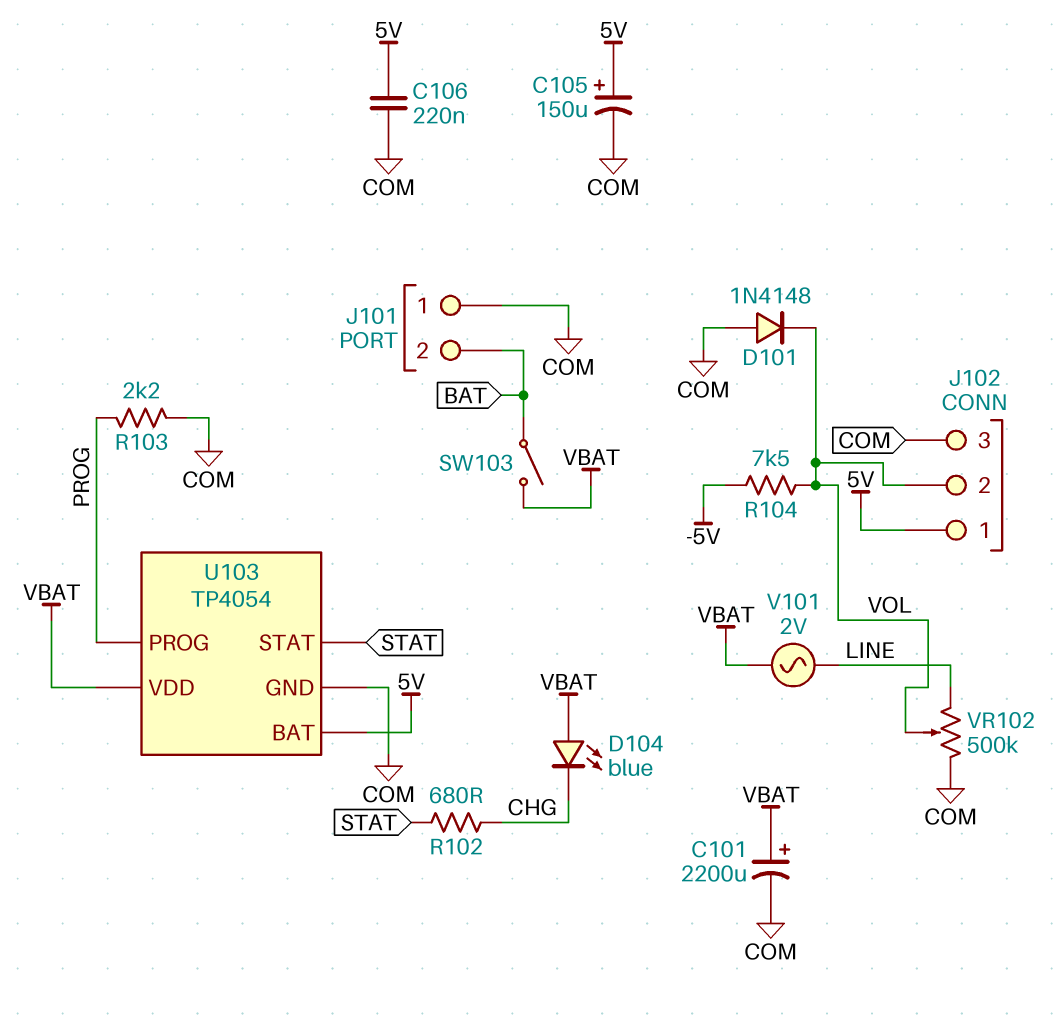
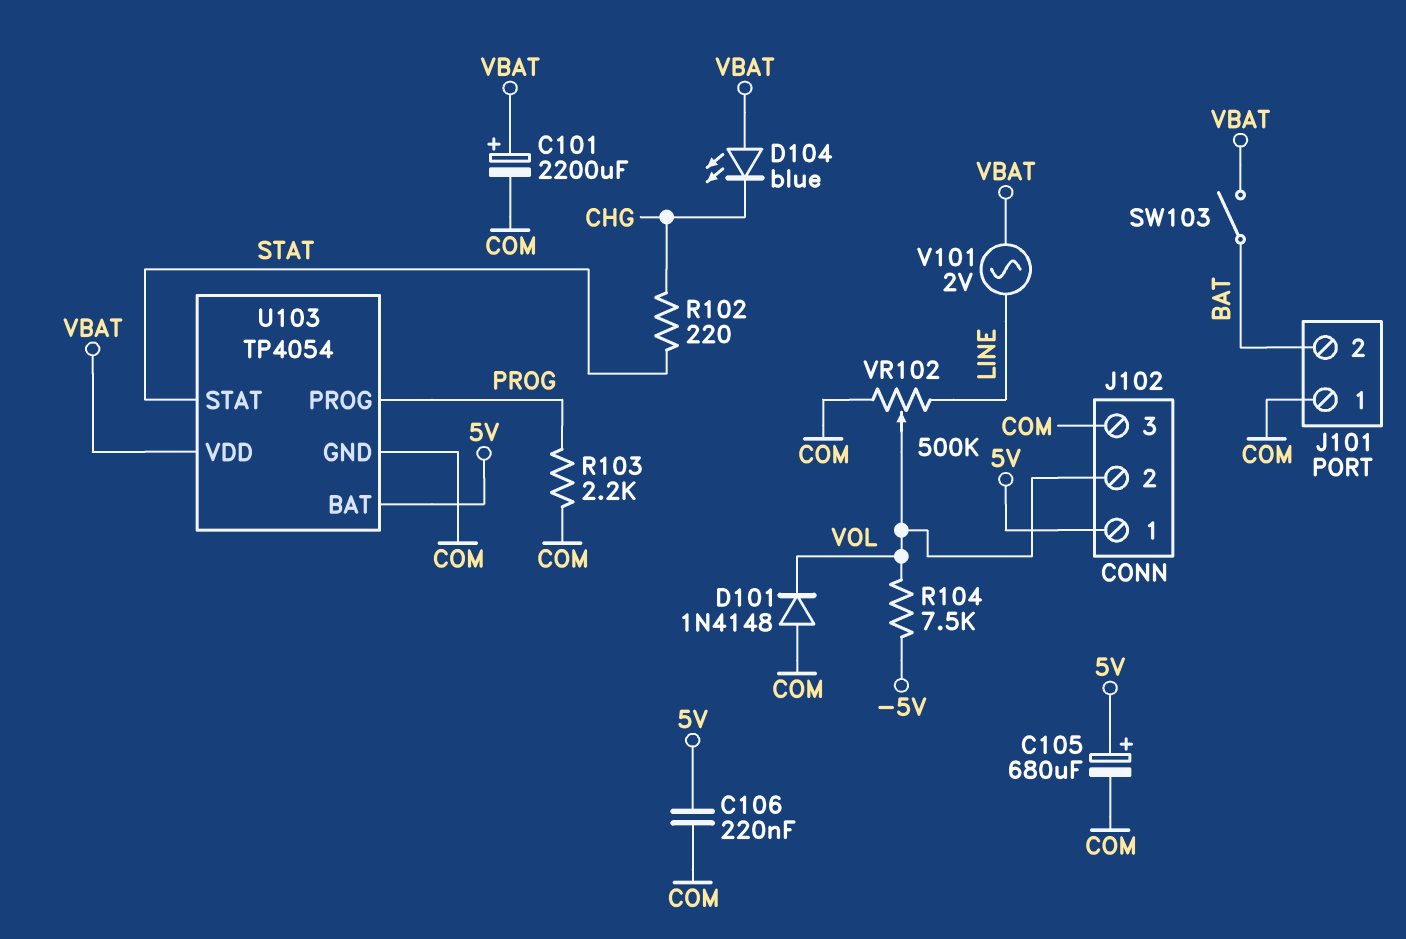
C105: 150uF (plus 5V, minus COM) -> 680uF (plus 5V, minus COM)
R102: 680 (CHG, STAT) -> 220 (CHG, STAT)

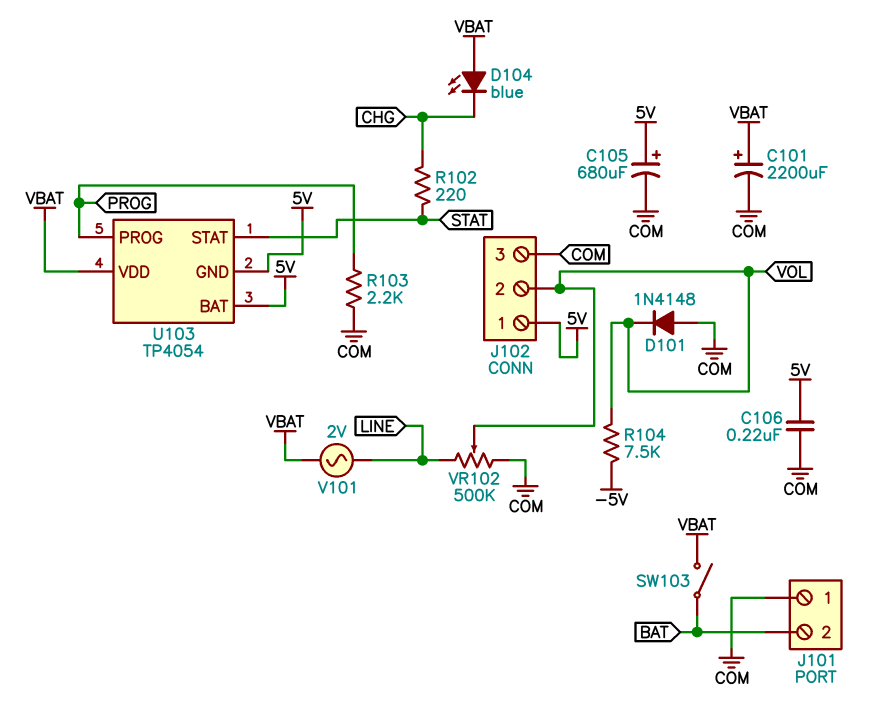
U103 pin GND: COM -> 5V

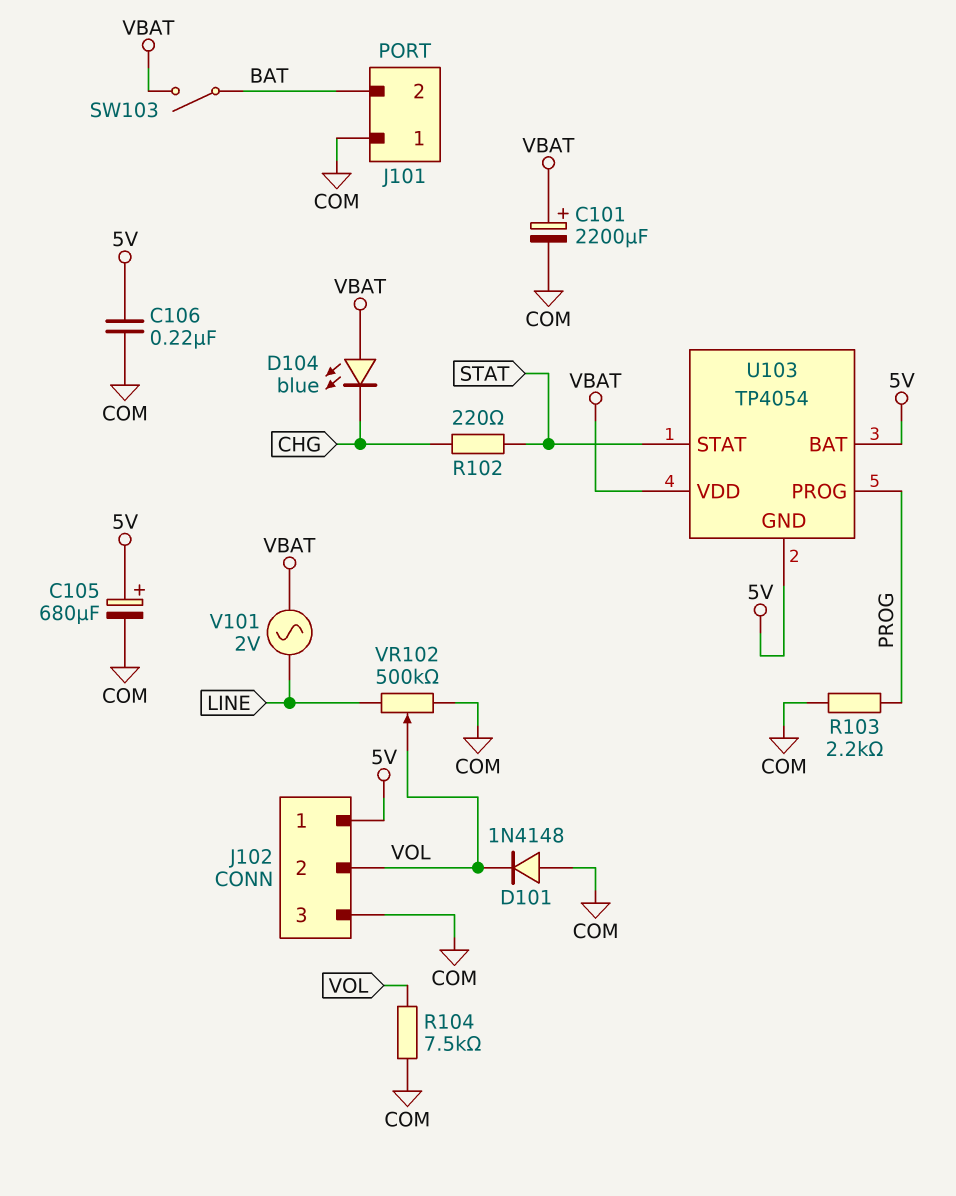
R104: 7.5k (-5V, VOL) -> 7.5k (COM, VOL)

